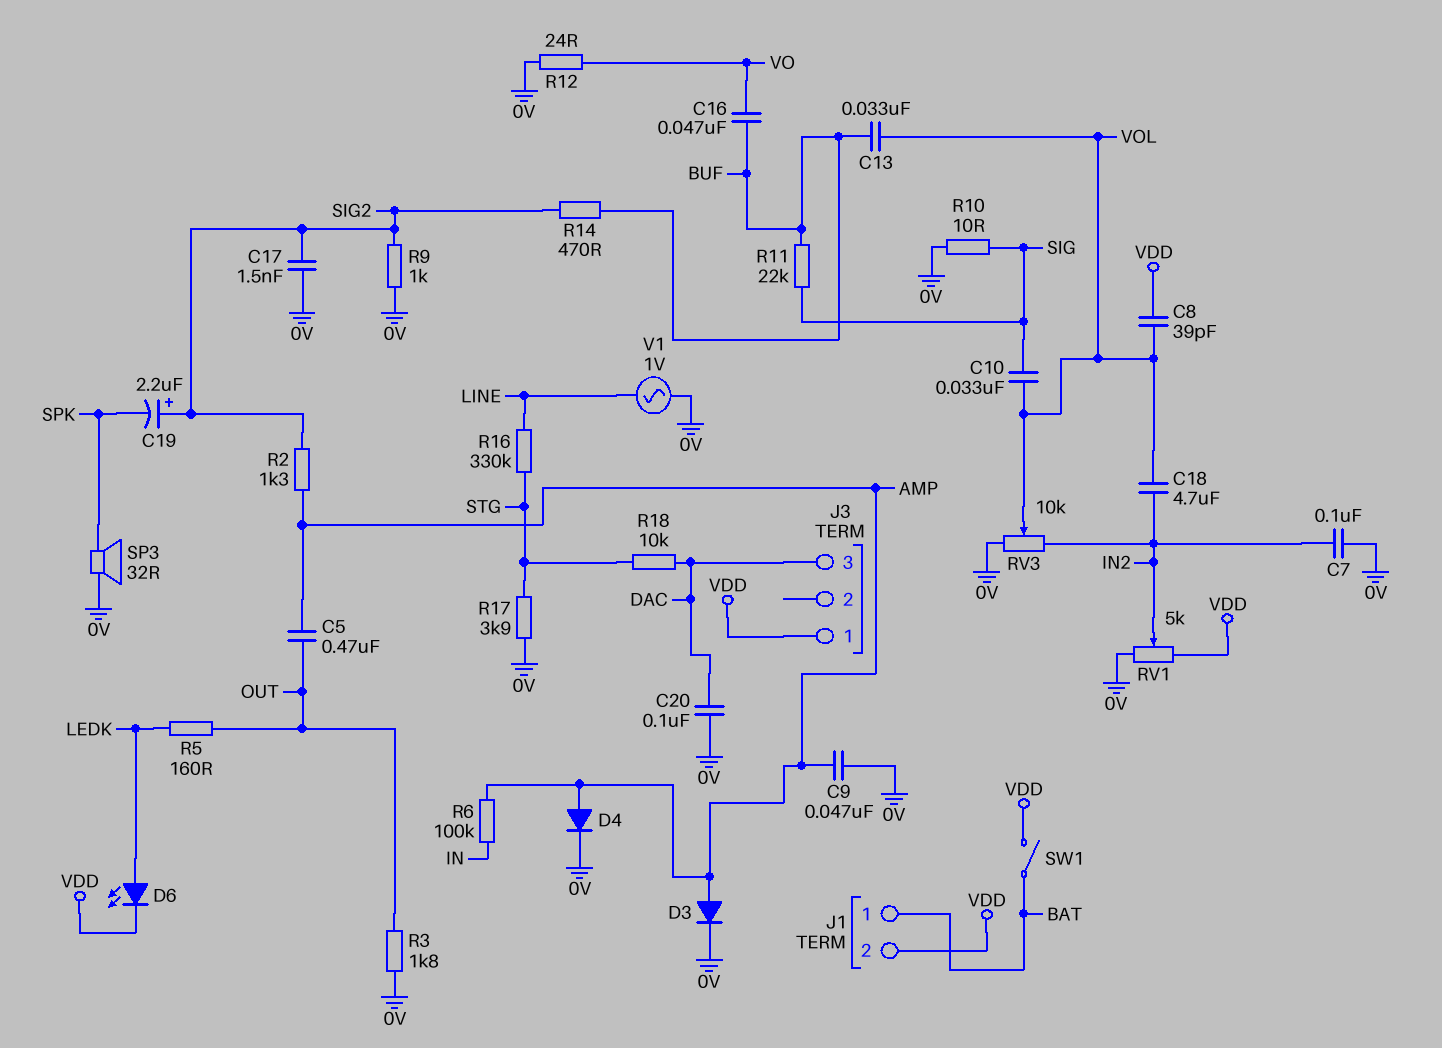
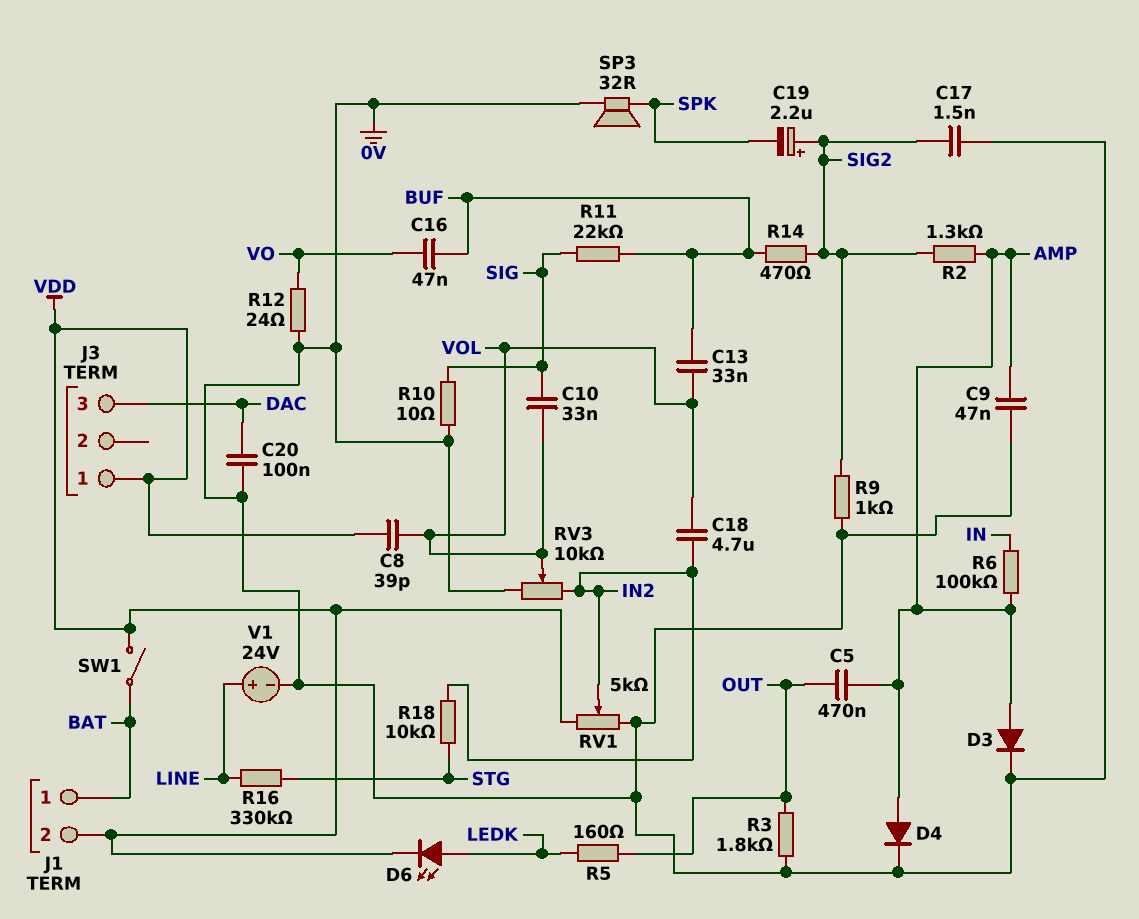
C7: 100nF (0V, IN2) -> none
R17: 3.9k (0V, STG) -> none
R18: 10k (DAC, STG) -> 10k (IN2, STG)
V1: AC 1V (0V, LINE) -> 24V (plus LINE, minus 0V)

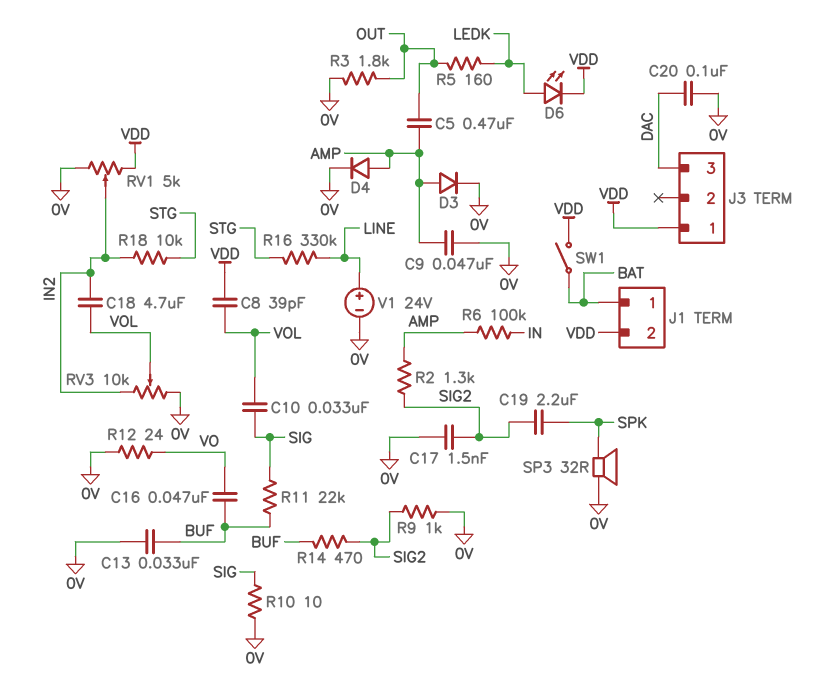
C13: 33nF (BUF, VOL) -> 33nF (0V, BUF)
C19: 2.2uF (plus SIG2, minus SPK) -> 2.2uF (SIG2, SPK)

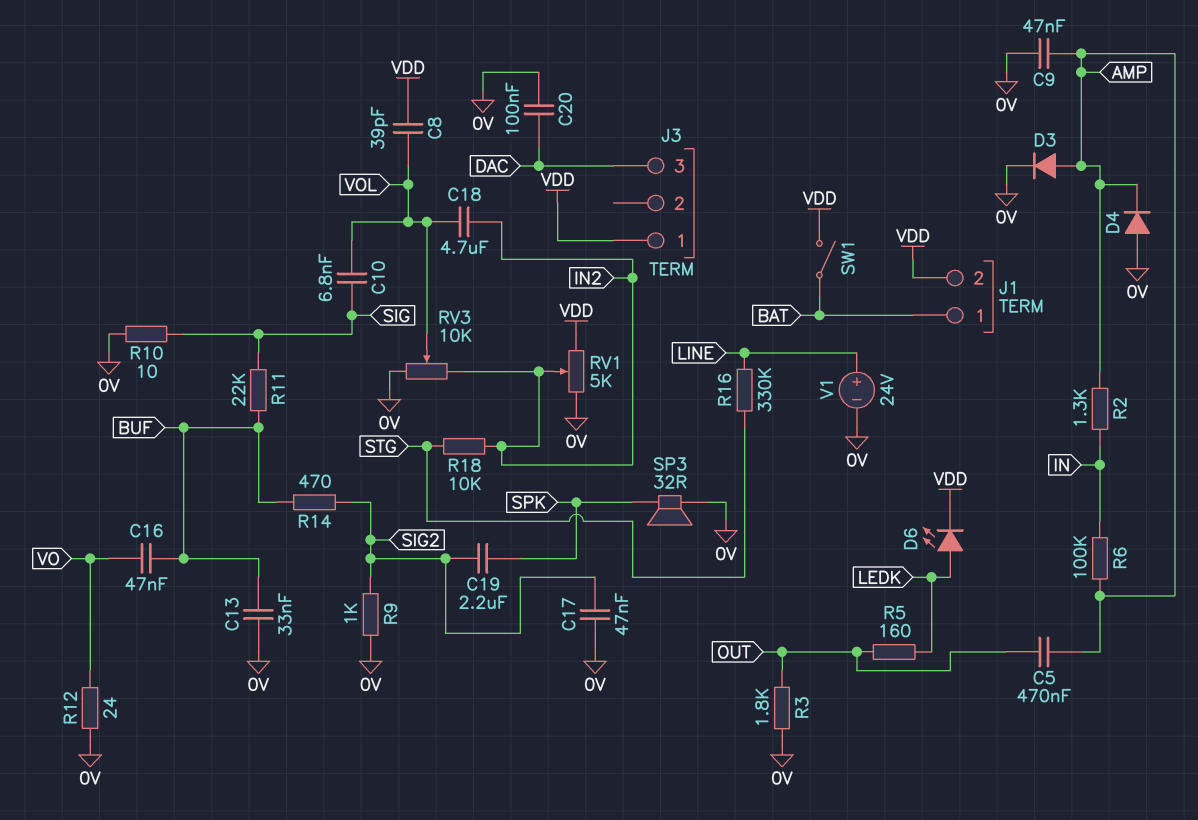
C10: 33nF (SIG, VOL) -> 6.8nF (SIG, VOL)
C17: 1.5nF (0V, SIG2) -> 47nF (0V, SIG2)
D4: diode (A AMP, K 0V) -> diode (A 0V, K AMP)
R2: 1.3k (AMP, SIG2) -> 1.3k (AMP, IN)

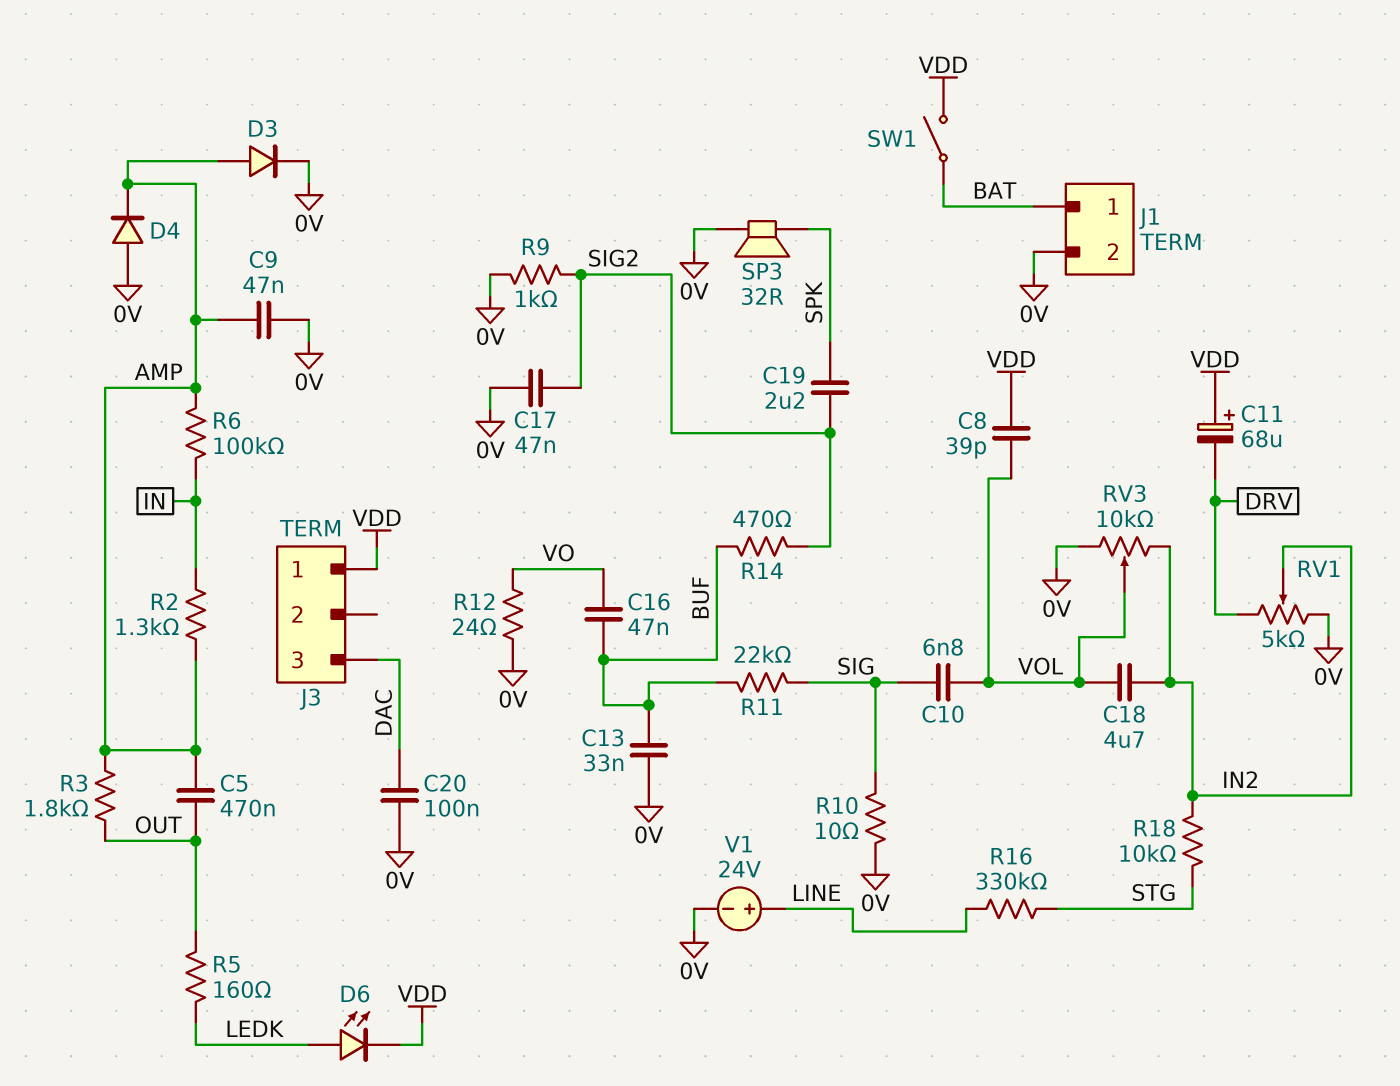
C11: none -> 68uF (plus VDD, minus DRV)
J1 pin 2: VDD -> 0V
R3: 1.8k (0V, OUT) -> 1.8k (AMP, OUT)
RV1: 5k (0V, VDD, wiper IN2) -> 5k (0V, DRV, wiper IN2)

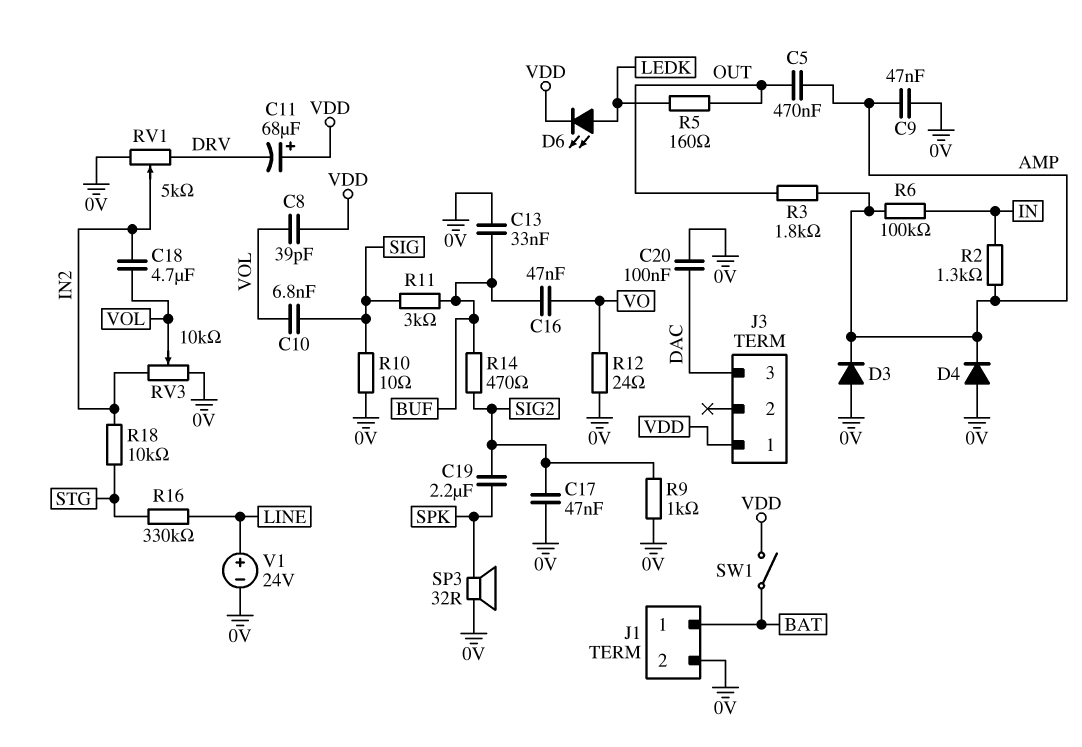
D3: diode (A AMP, K 0V) -> diode (A 0V, K AMP)
R11: 22k (BUF, SIG) -> 3k (BUF, SIG)

